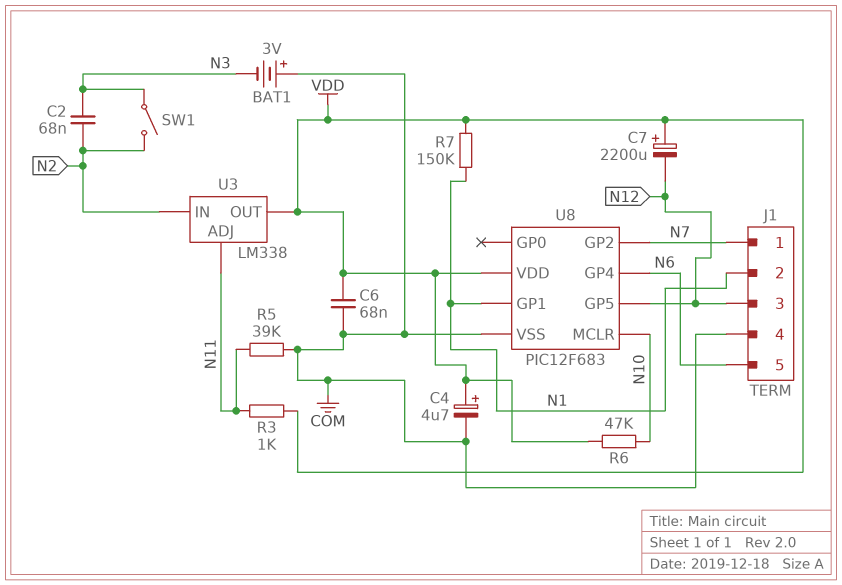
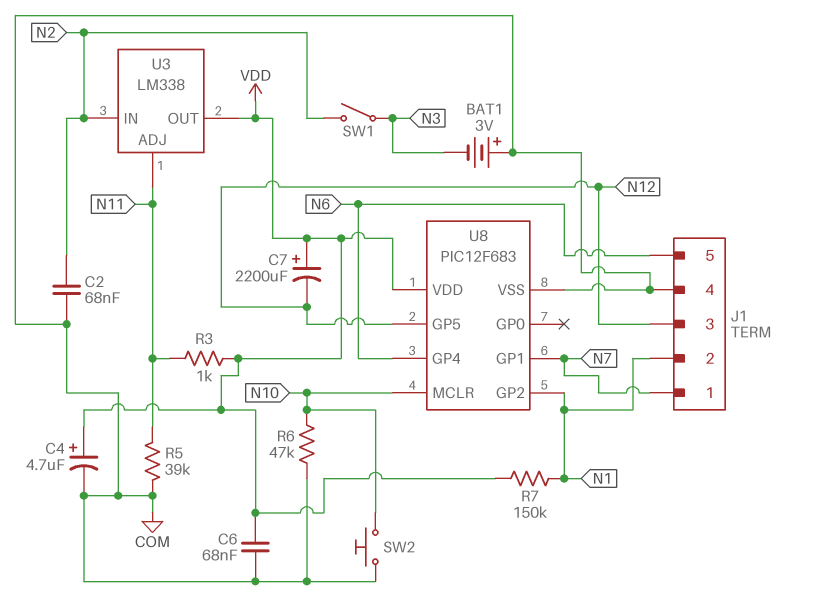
C2: 68nF (N2, N3) -> 68nF (COM, N2)
R6: 47k (N10, VDD) -> 47k (COM, N10)
SW2: none -> button (COM, N10)
U8 pin GP1: N1 -> N7
U8 pin GP2: N7 -> N1

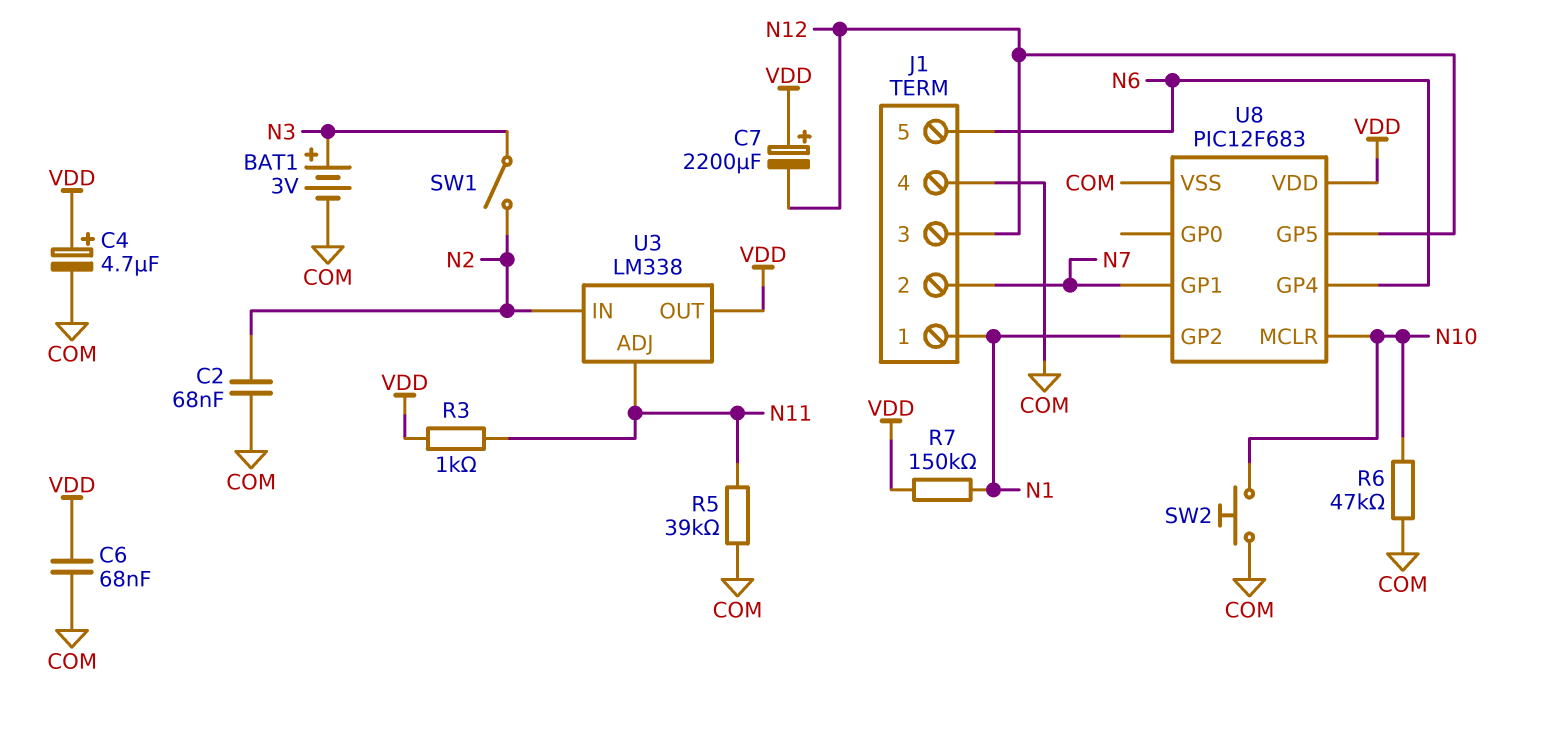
BAT1: 3V (plus COM, minus N3) -> 3V (plus N3, minus COM)
J1 pin 1: N7 -> N1
J1 pin 2: N1 -> N7

